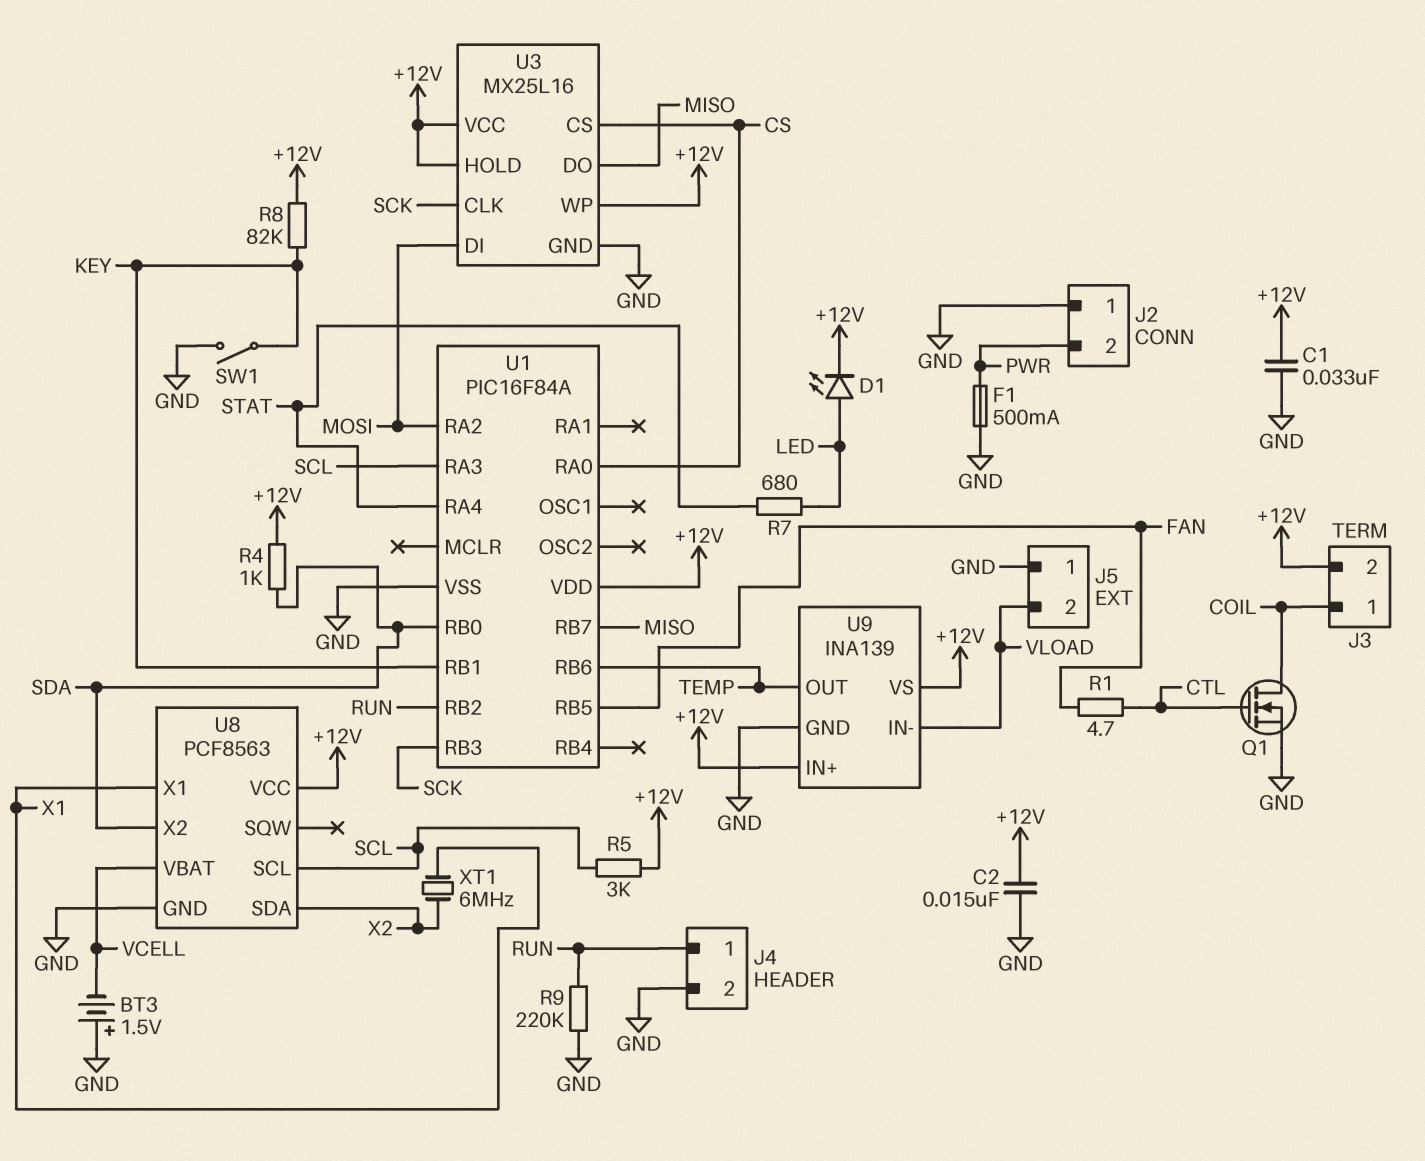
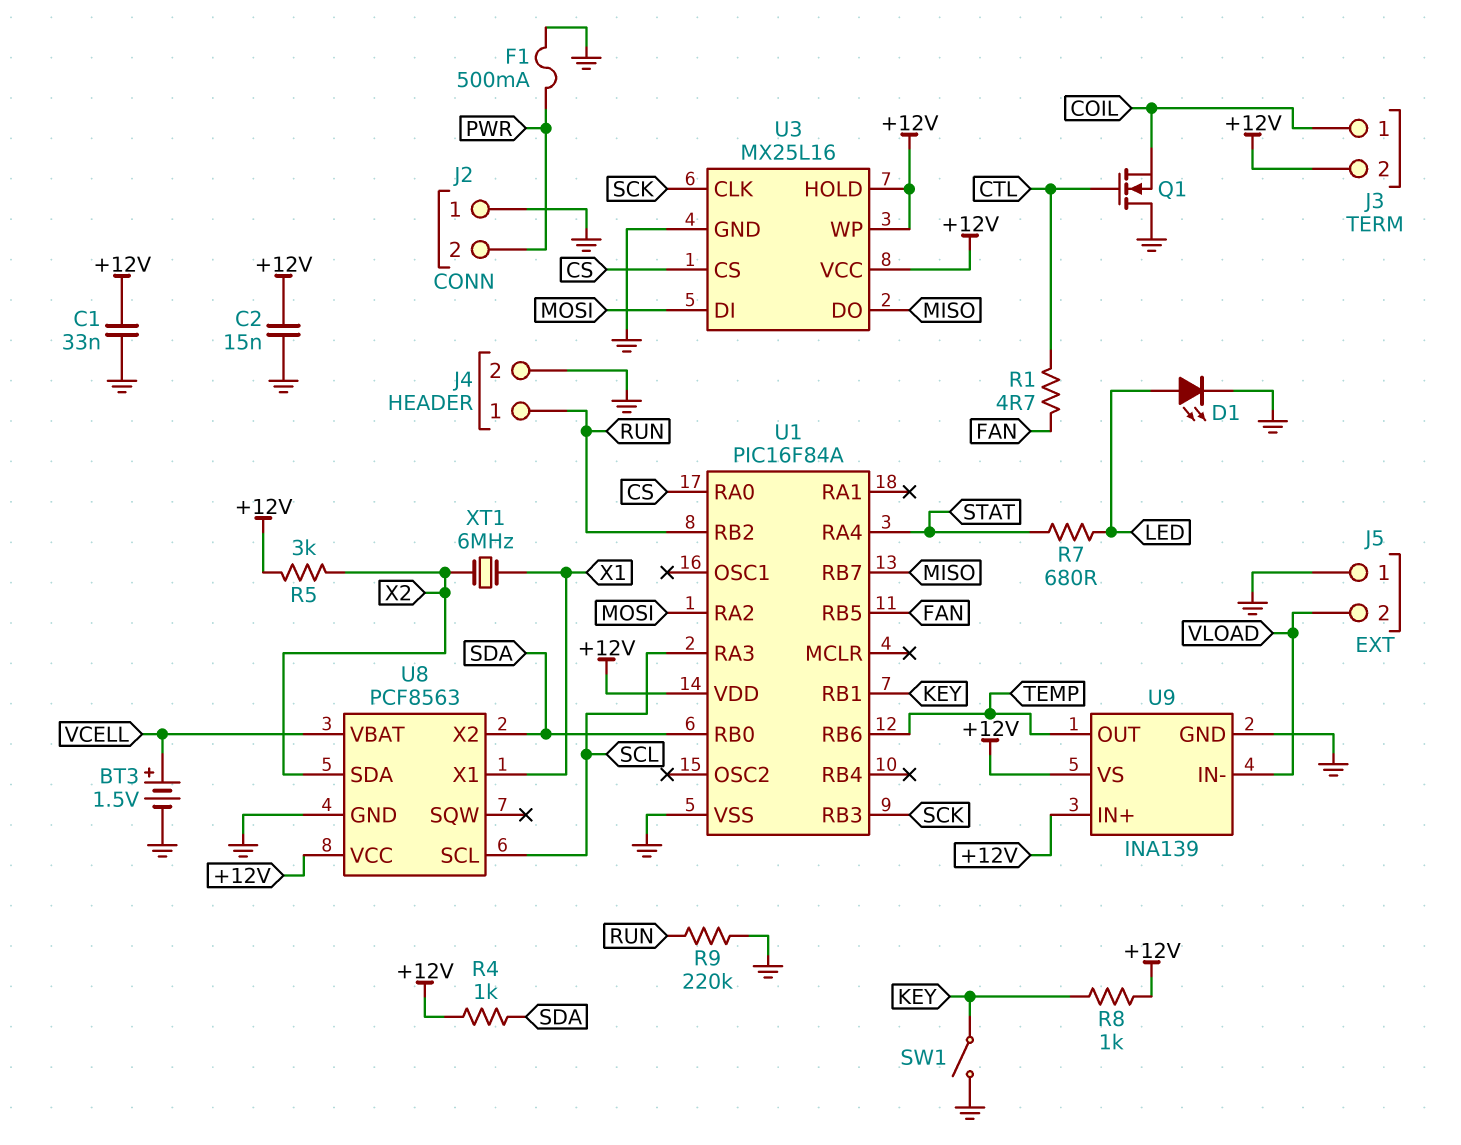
BT3: 1.5V (plus GND, minus VCELL) -> 1.5V (plus VCELL, minus GND)
D1: LED (A LED, K +12V) -> LED (A LED, K GND)
Q1: NMOS (G CTL, D COIL, S GND) -> NMOS (G CTL, D GND, S COIL)
R5: 3k (+12V, SCL) -> 3k (+12V, X2)
R8: 82k (+12V, KEY) -> 1k (+12V, KEY)

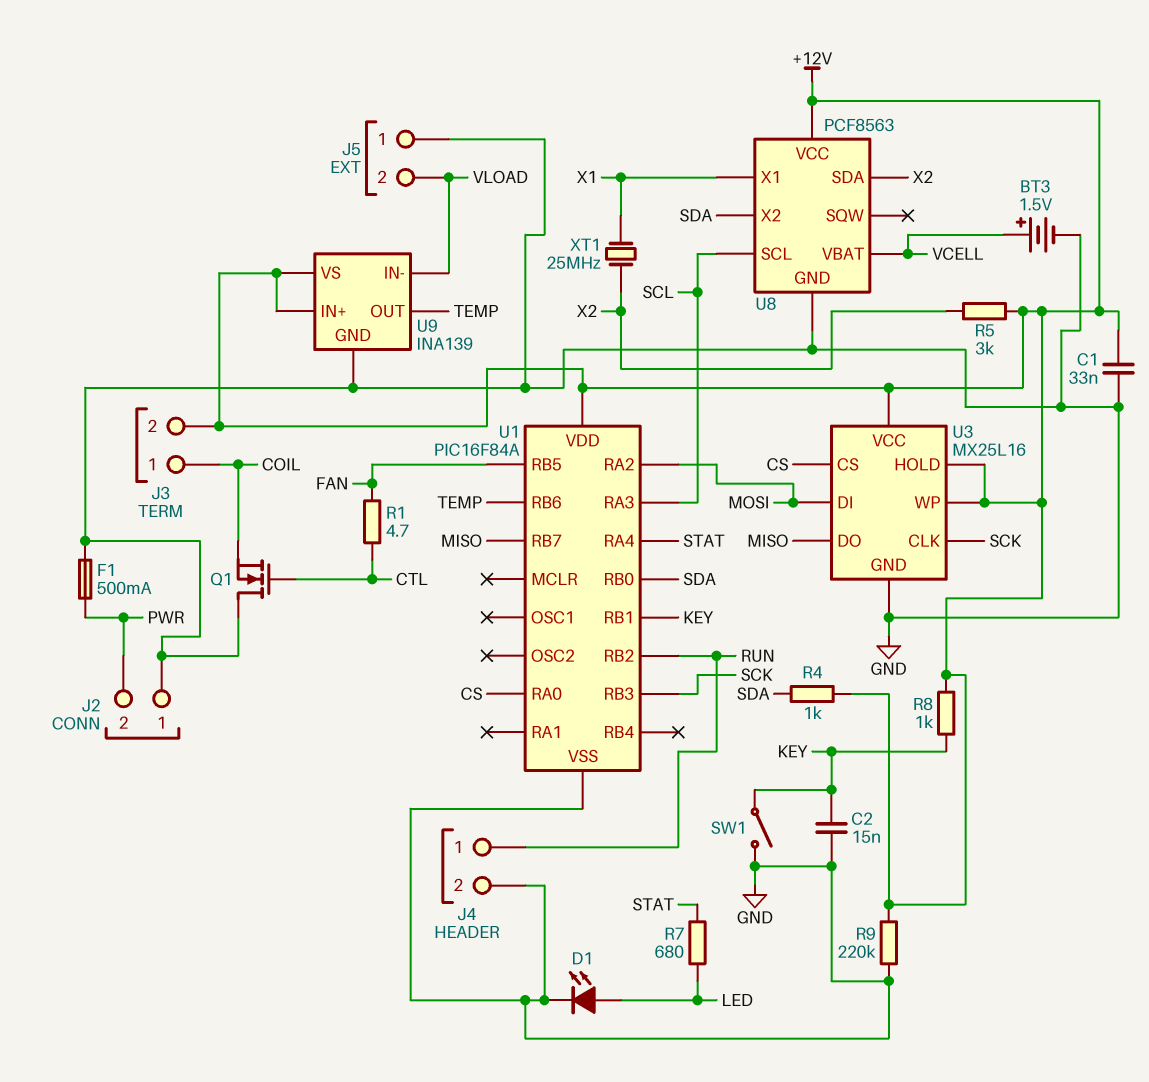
C2: 15nF (+12V, GND) -> 15nF (GND, KEY)
R9: 220k (GND, RUN) -> 220k (+12V, GND)
XT1: 6MHz (X1, X2) -> 25MHz (X1, X2)

